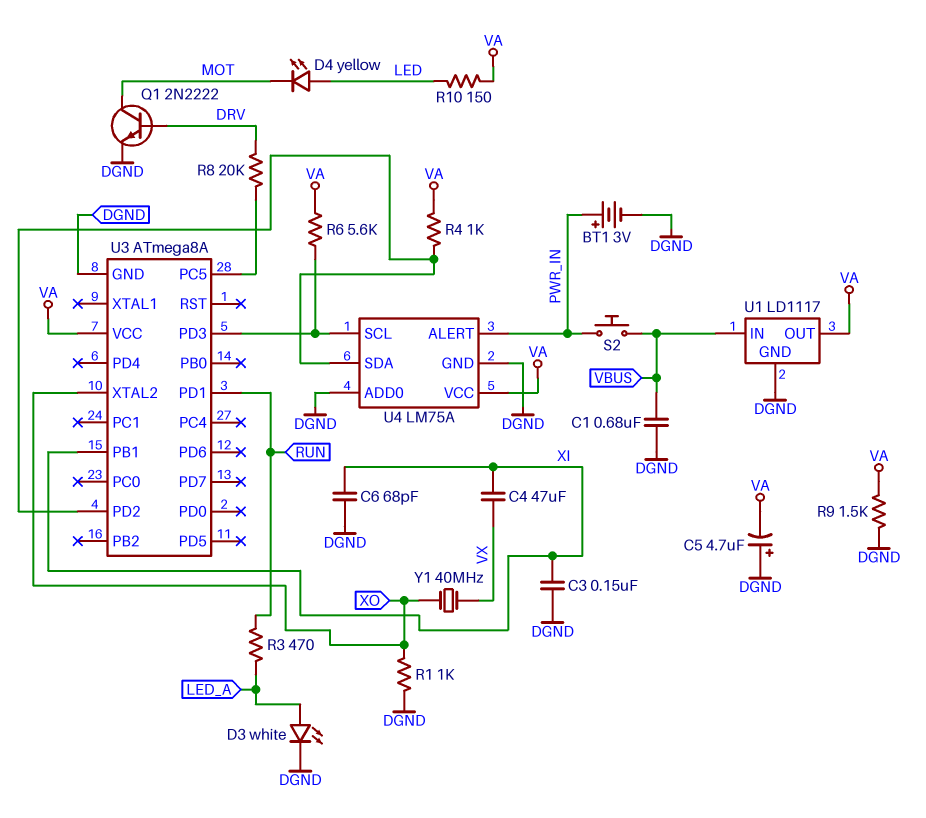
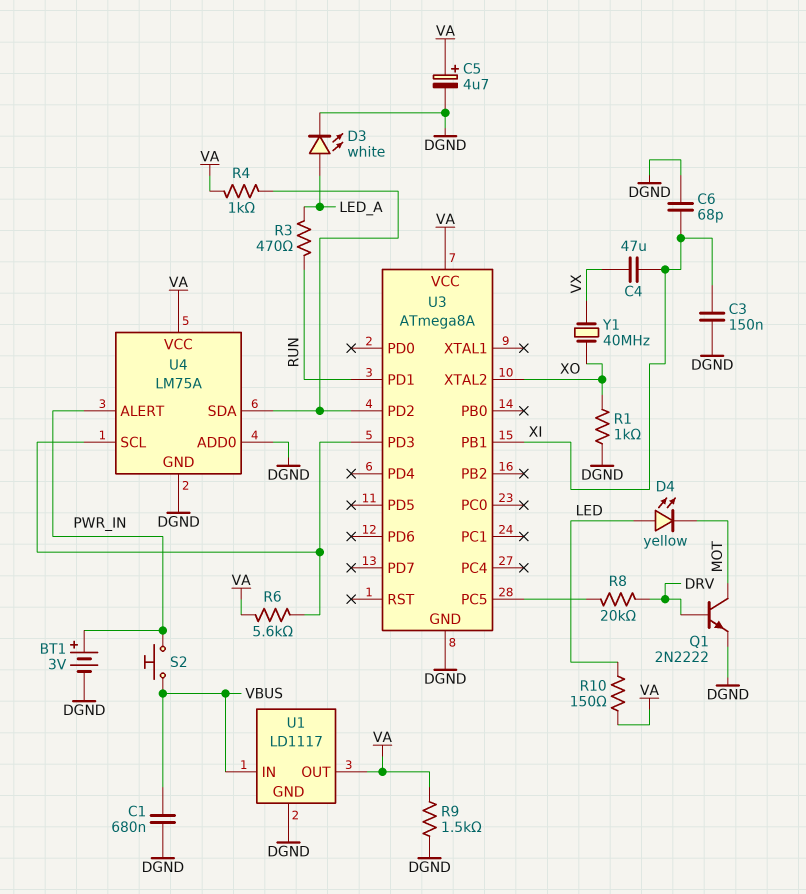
C5: 4.7uF (plus DGND, minus VA) -> 4.7uF (plus VA, minus DGND)

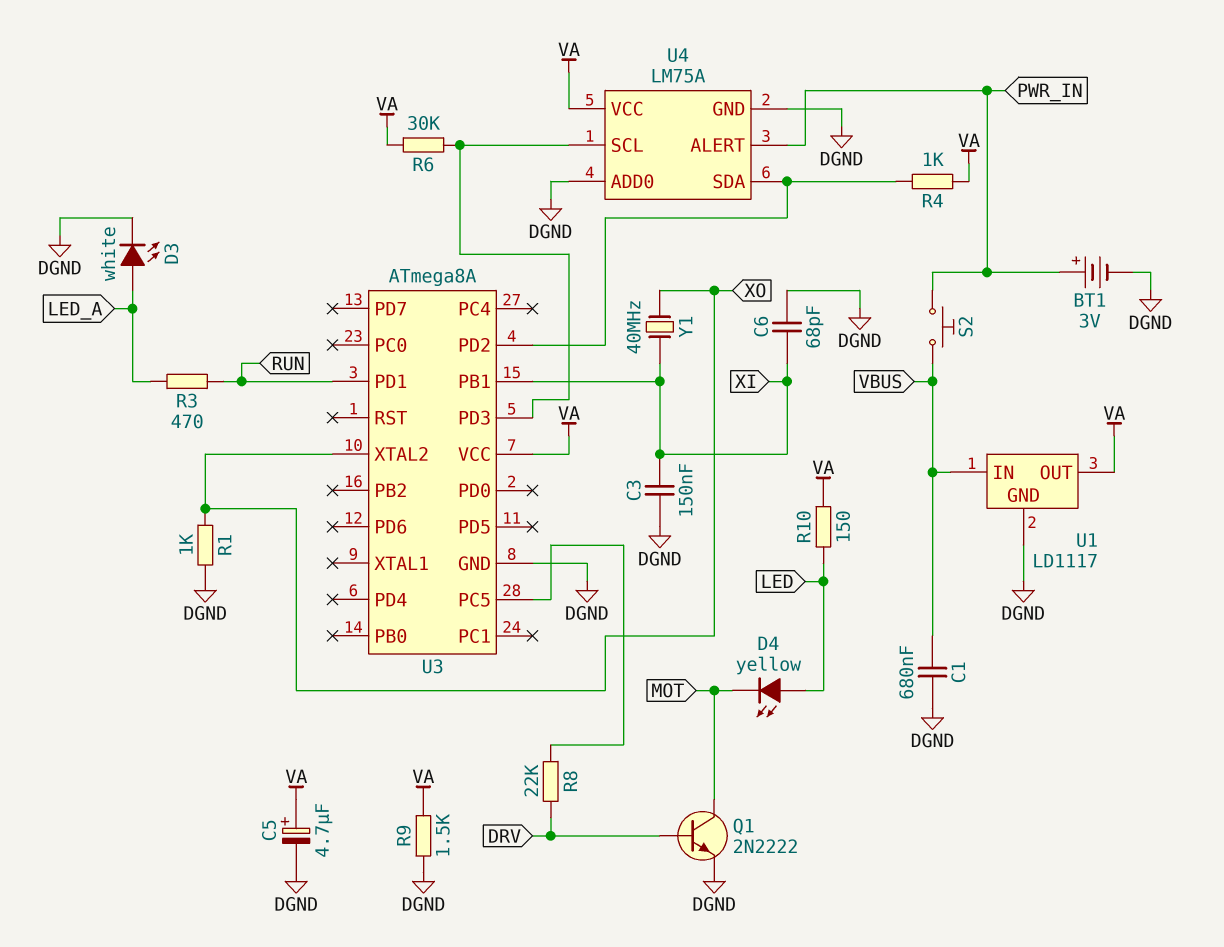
C4: 47uF (VX, XI) -> none
R6: 5.6k (U3/PD3, VA) -> 30k (U3/PD3, VA)
R8: 20k (DRV, U3/PC5) -> 22k (DRV, U3/PC5)
Y1: 40MHz (VX, XO) -> 40MHz (XI, XO)

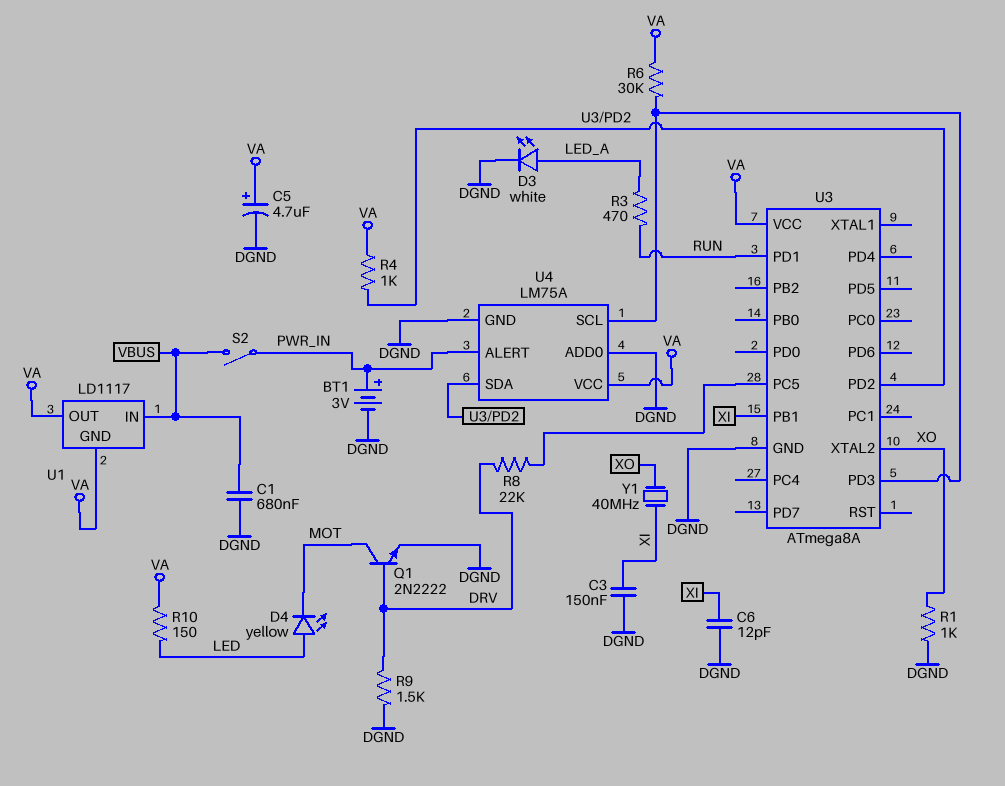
C6: 68pF (DGND, XI) -> 12pF (DGND, XI)
R9: 1.5k (DGND, VA) -> 1.5k (DGND, DRV)
S2: button (PWR_IN, VBUS) -> switch (PWR_IN, VBUS)
U1 pin GND: DGND -> VA

